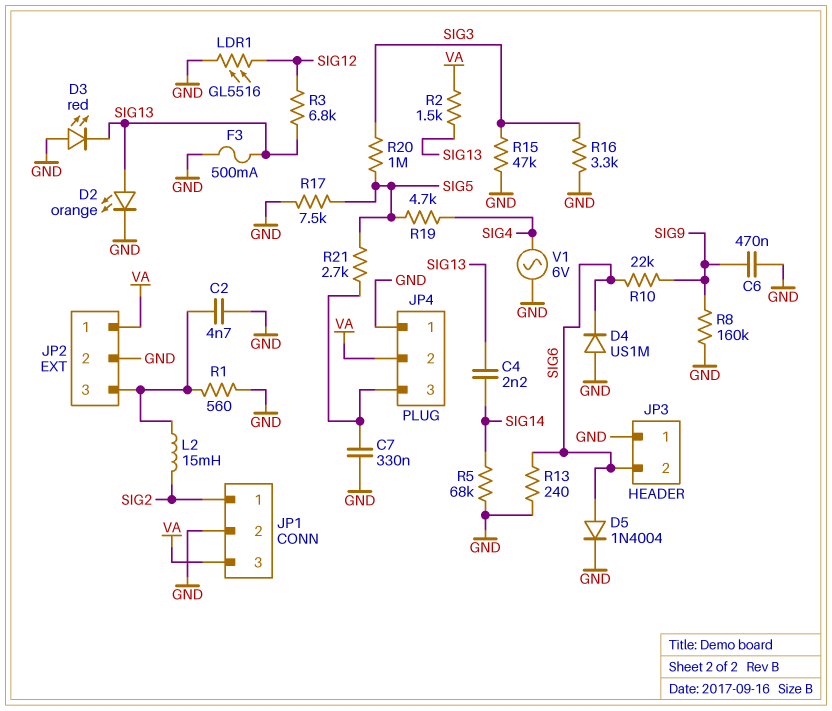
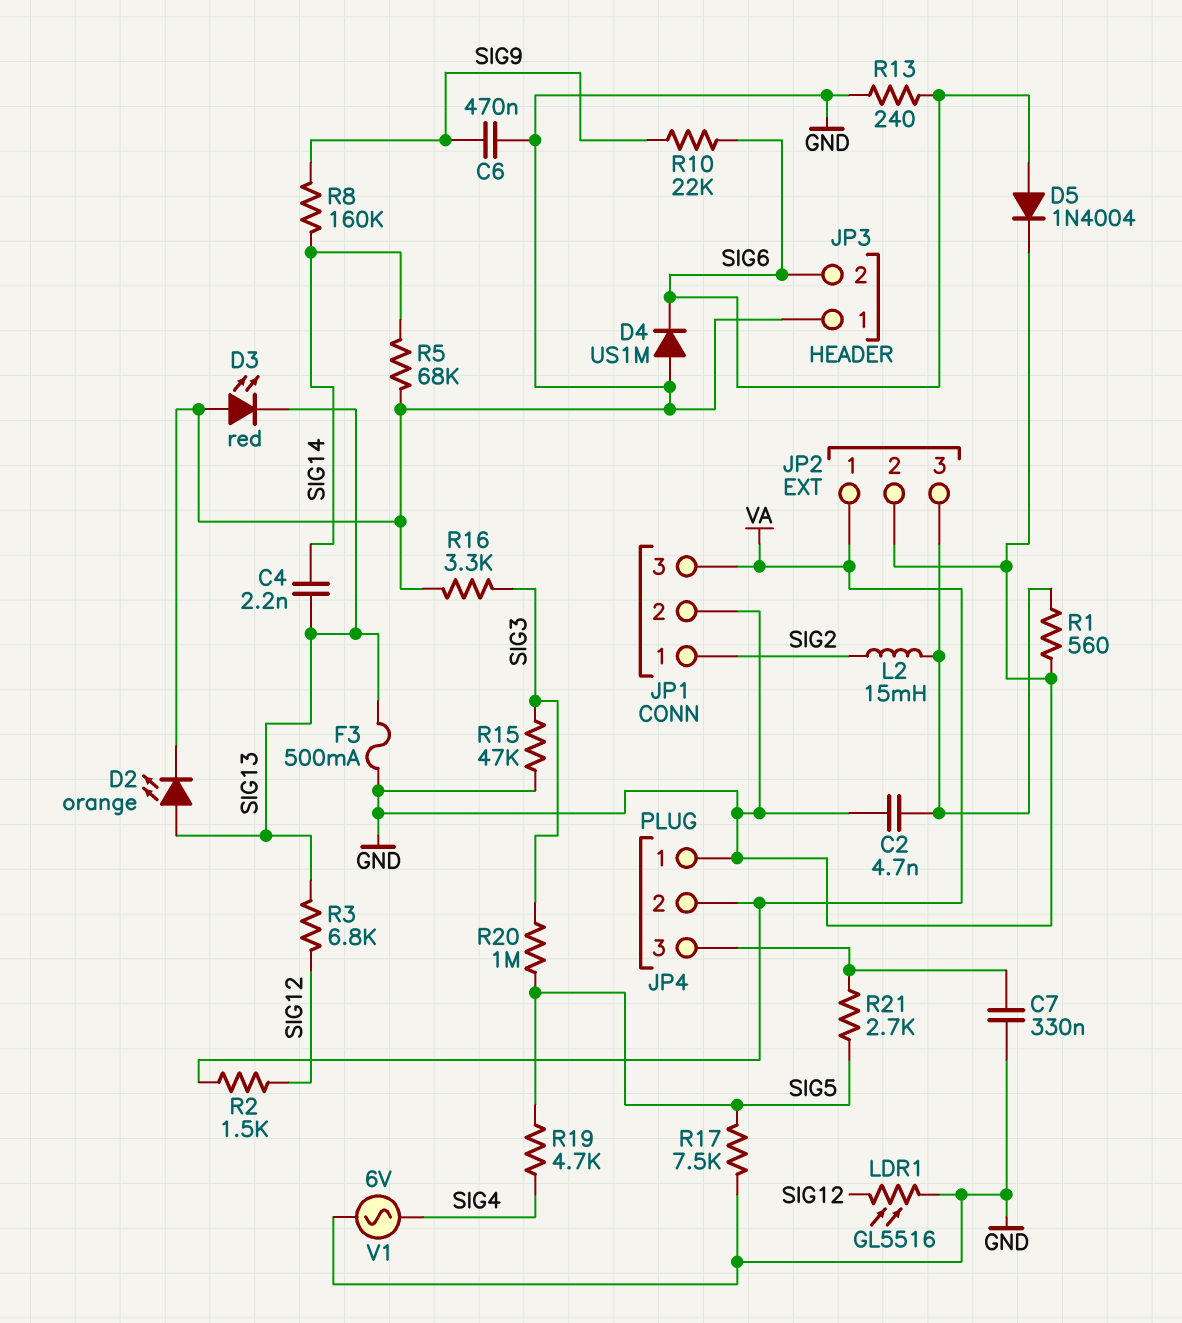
R2: 1.5k (SIG13, VA) -> 1.5k (SIG12, VA)
R8: 160k (GND, SIG9) -> 160k (SIG9, SIG14)

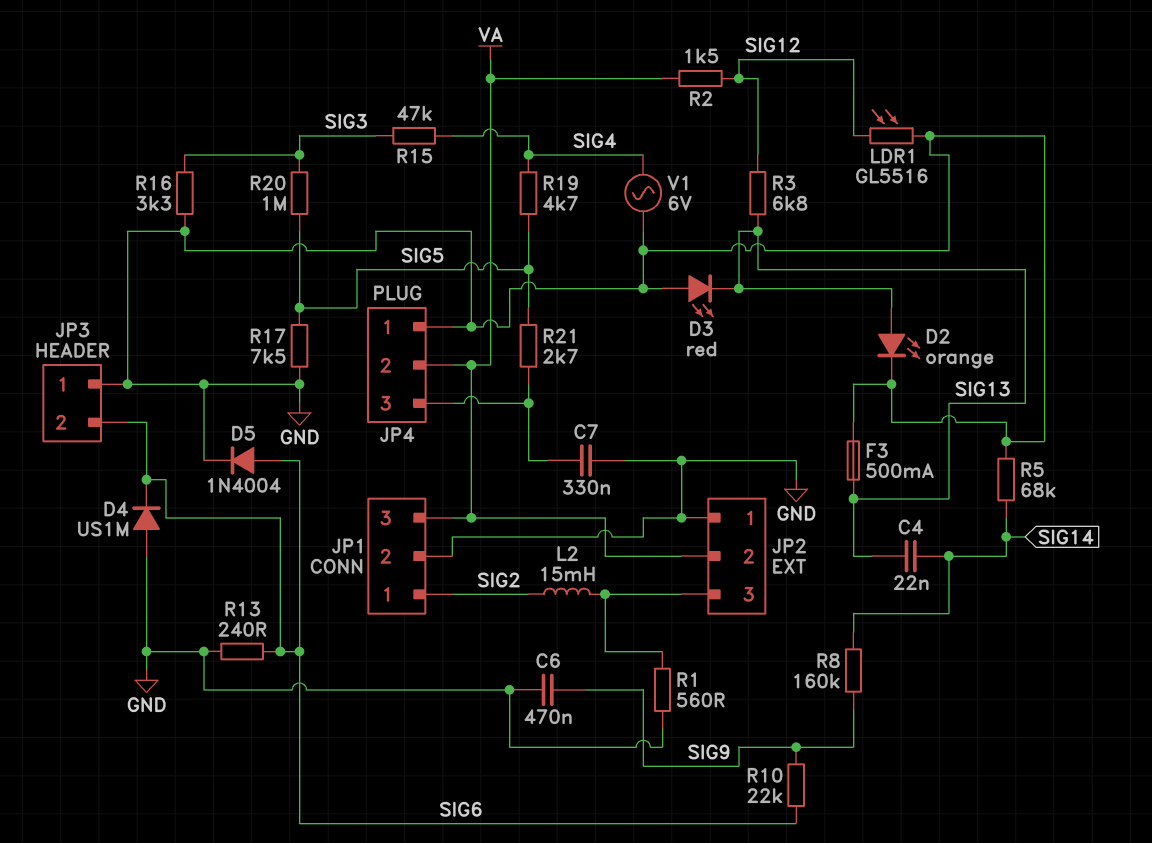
C2: 4.7nF (GND, JP2/3) -> none
C4: 2.2nF (SIG13, SIG14) -> 22nF (SIG13, SIG14)
JP2 pin 1: VA -> GND
JP2 pin 2: GND -> VA
R15: 47k (GND, SIG3) -> 47k (SIG3, SIG4)

